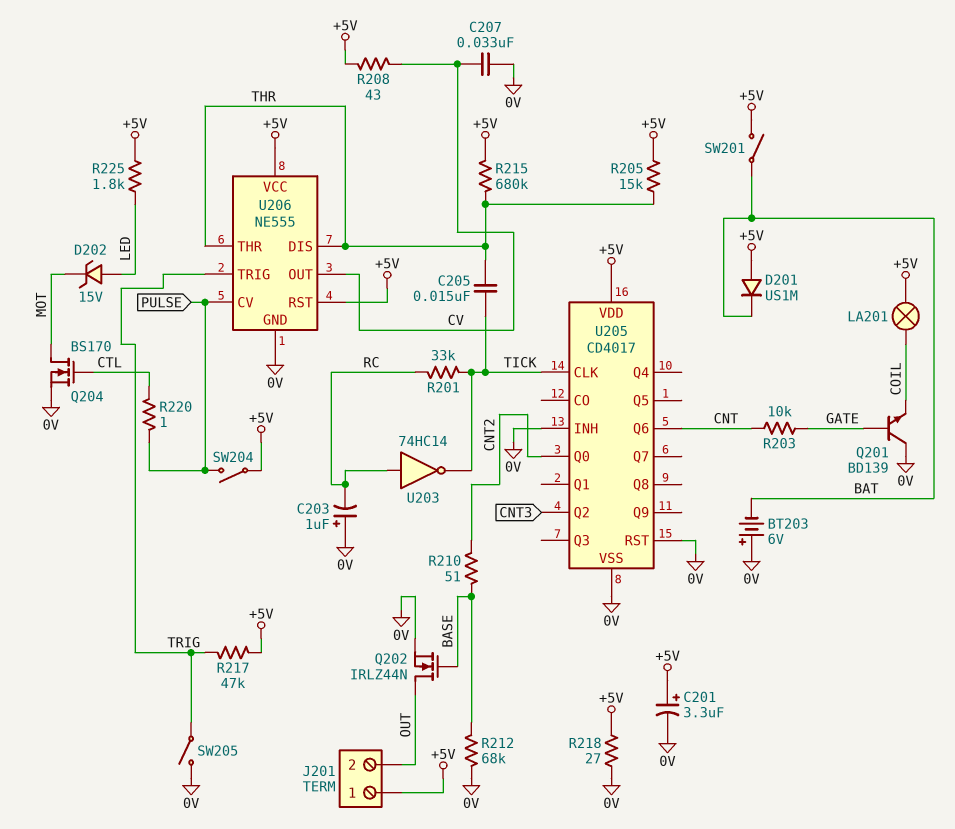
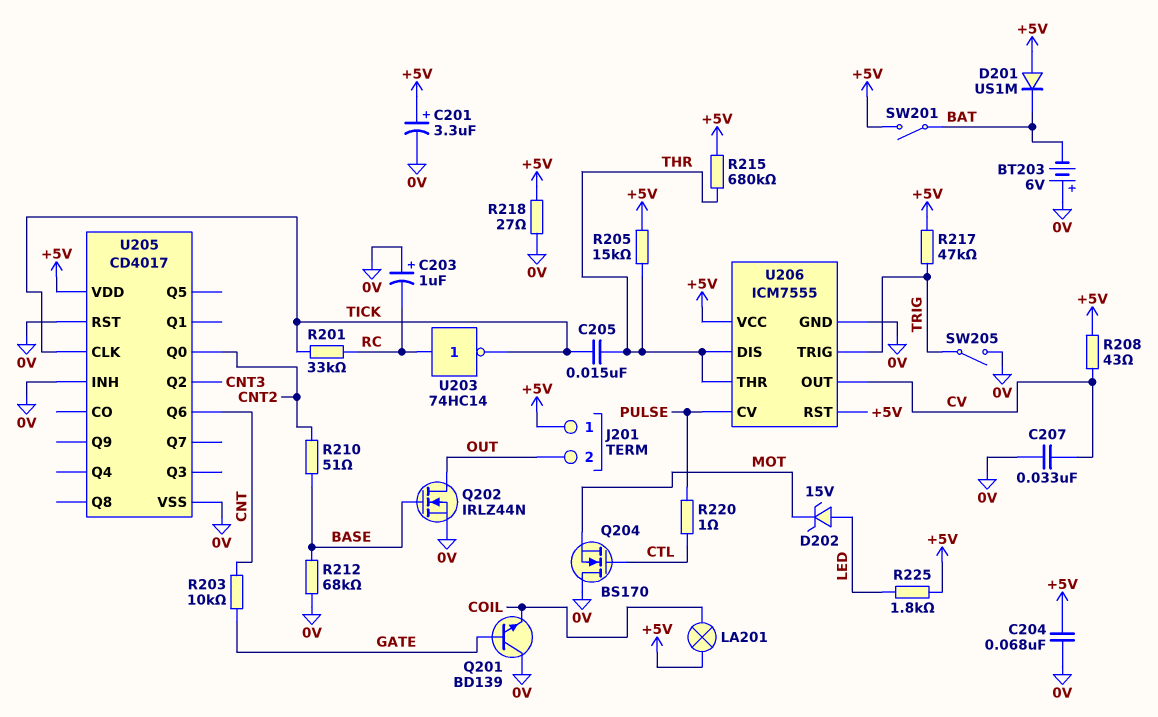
C204: none -> 68nF (+5V, 0V)
Q204: NMOS BS170 (G CTL, D MOT, S 0V) -> NMOS BS170 (G CTL, D 0V, S MOT)
SW204: switch (+5V, PULSE) -> none
U206: NE555 -> ICM7555

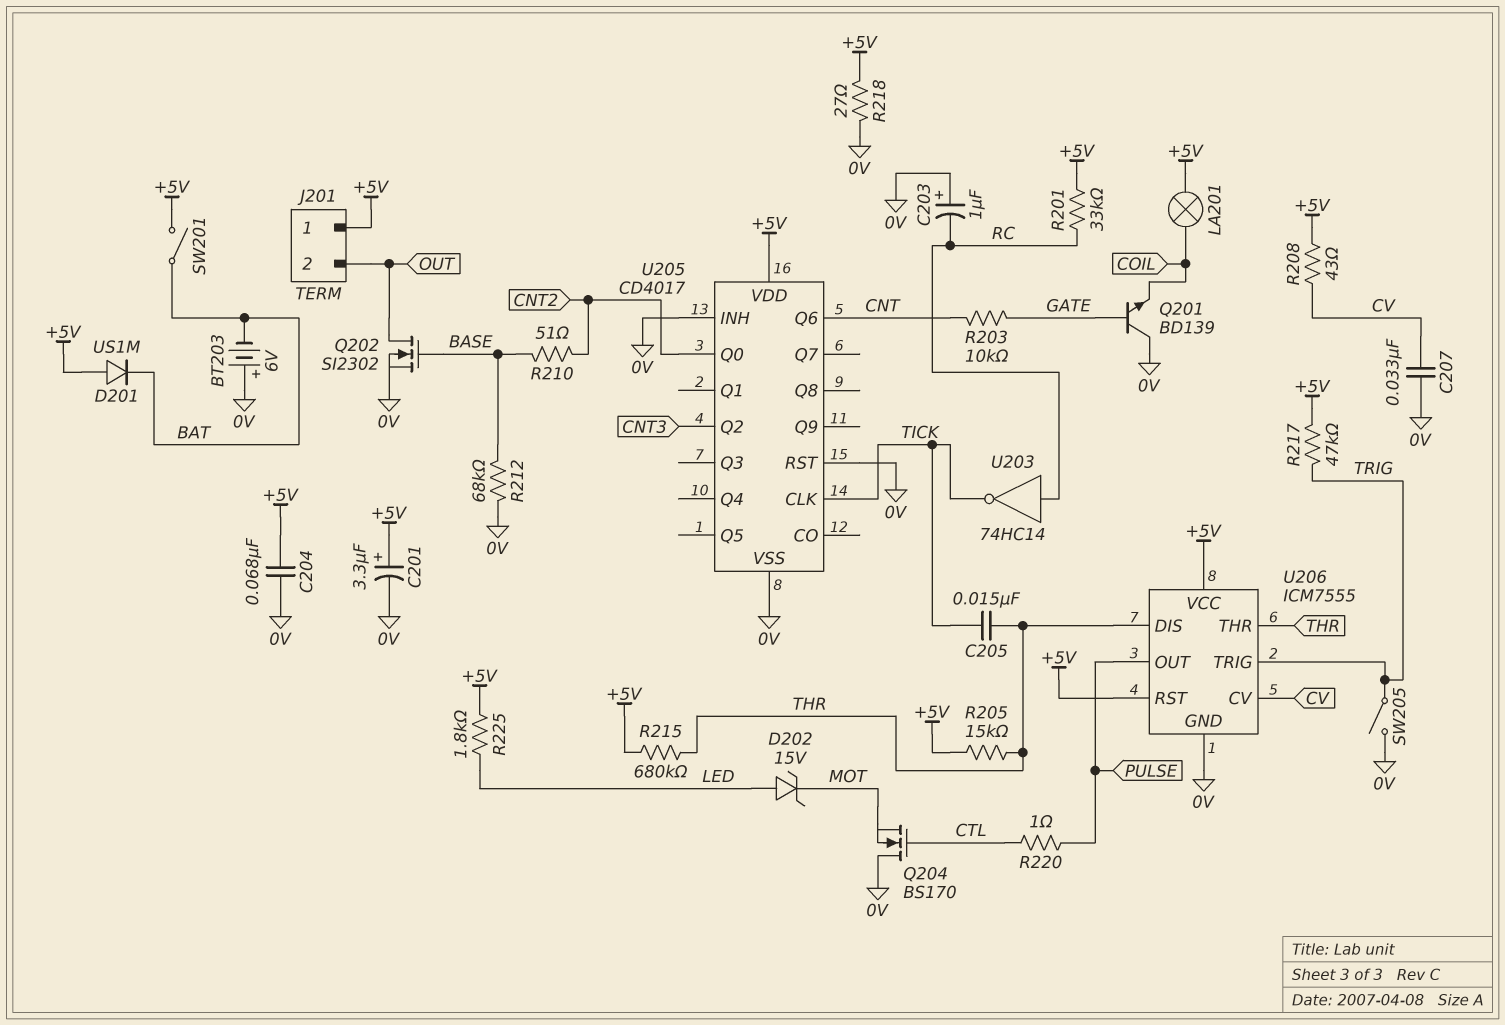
Q202: NMOS IRLZ44N (G BASE, D OUT, S 0V) -> NMOS SI2302 (G BASE, D OUT, S 0V)
R201: 33k (RC, TICK) -> 33k (+5V, RC)
U206 pin CV: PULSE -> CV
U206 pin OUT: CV -> PULSE

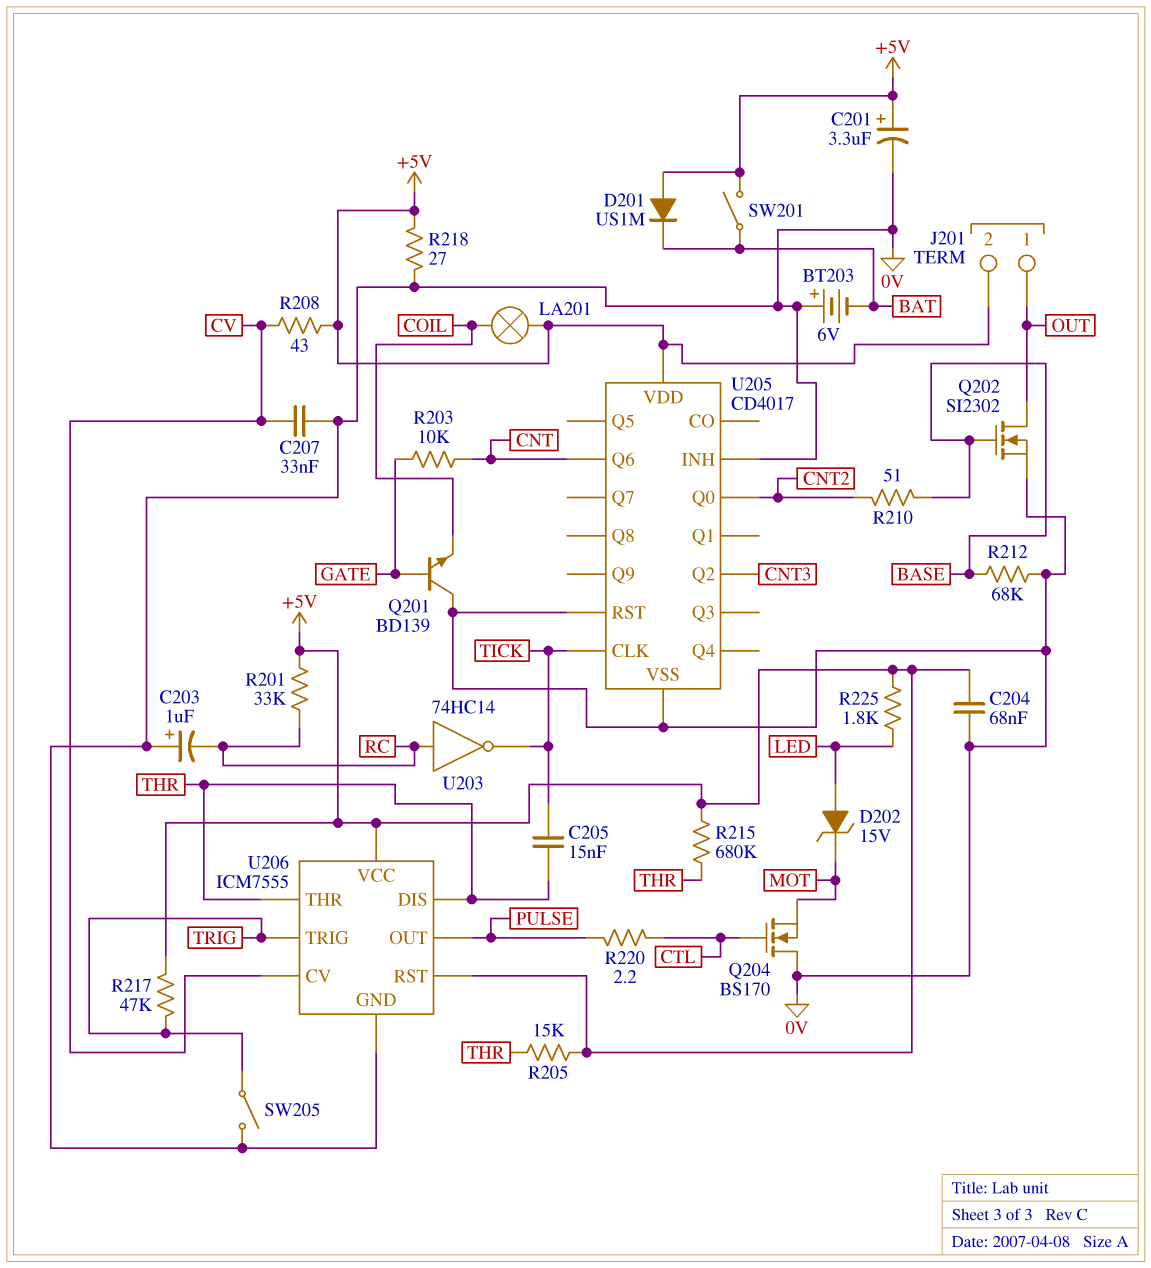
J201 pin 1: +5V -> OUT
J201 pin 2: OUT -> +5V
R220: 1 (CTL, PULSE) -> 2.2 (CTL, PULSE)

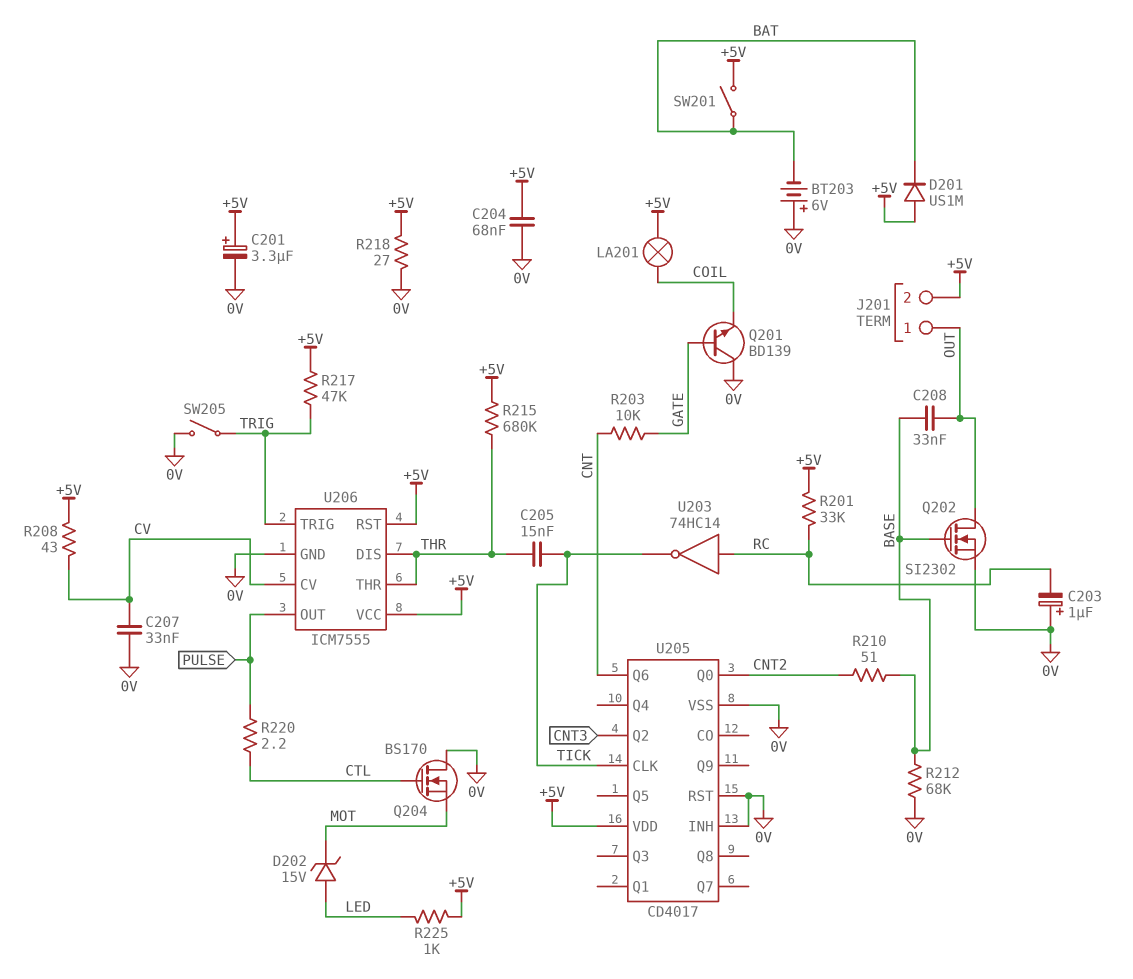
C208: none -> 33nF (BASE, OUT)
R205: 15k (+5V, THR) -> none
R225: 1.8k (+5V, LED) -> 1k (+5V, LED)

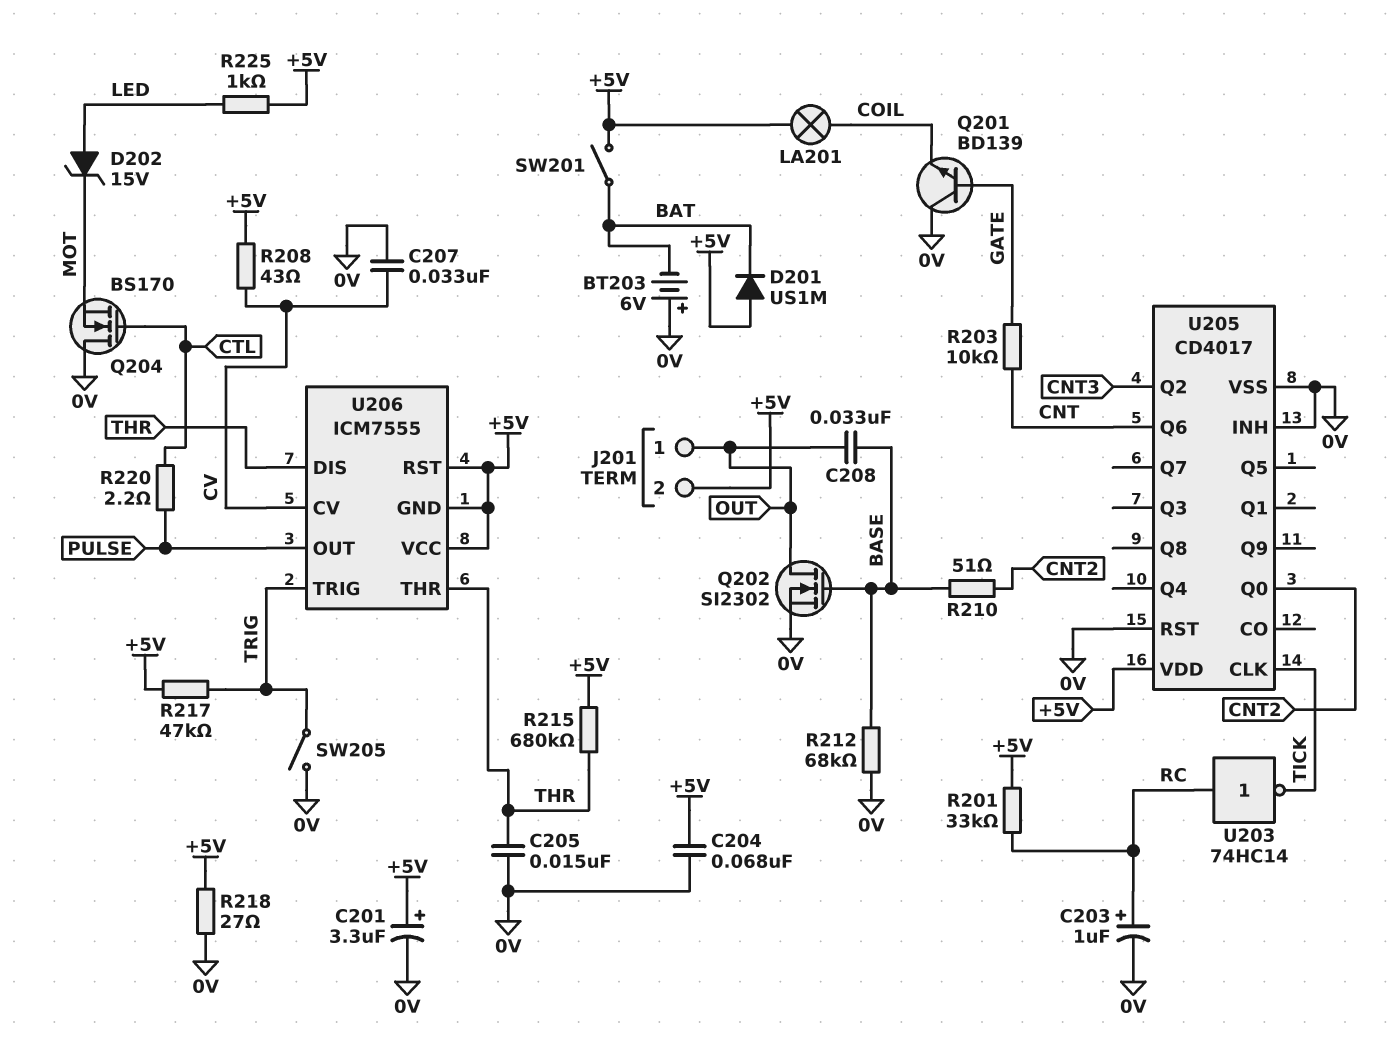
C203: 1uF (plus 0V, minus RC) -> 1uF (plus RC, minus 0V)
C205: 15nF (THR, TICK) -> 15nF (0V, THR)
U206 pin GND: 0V -> +5V

